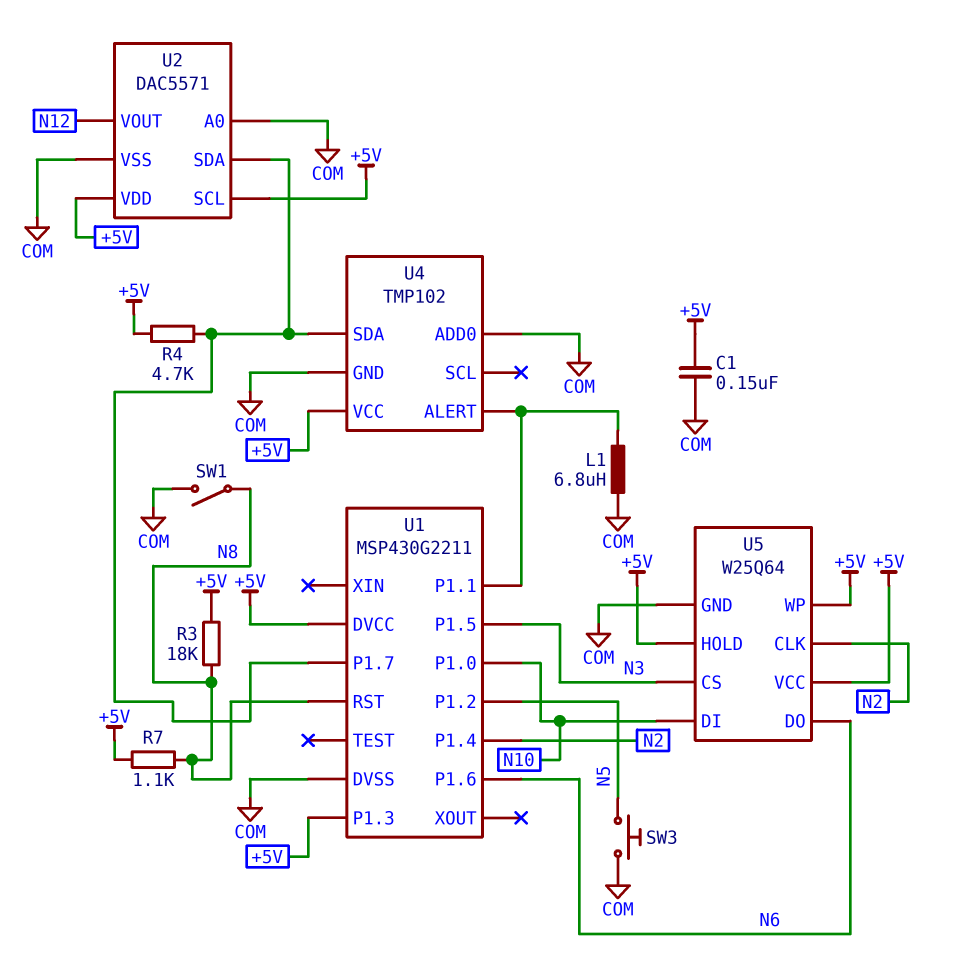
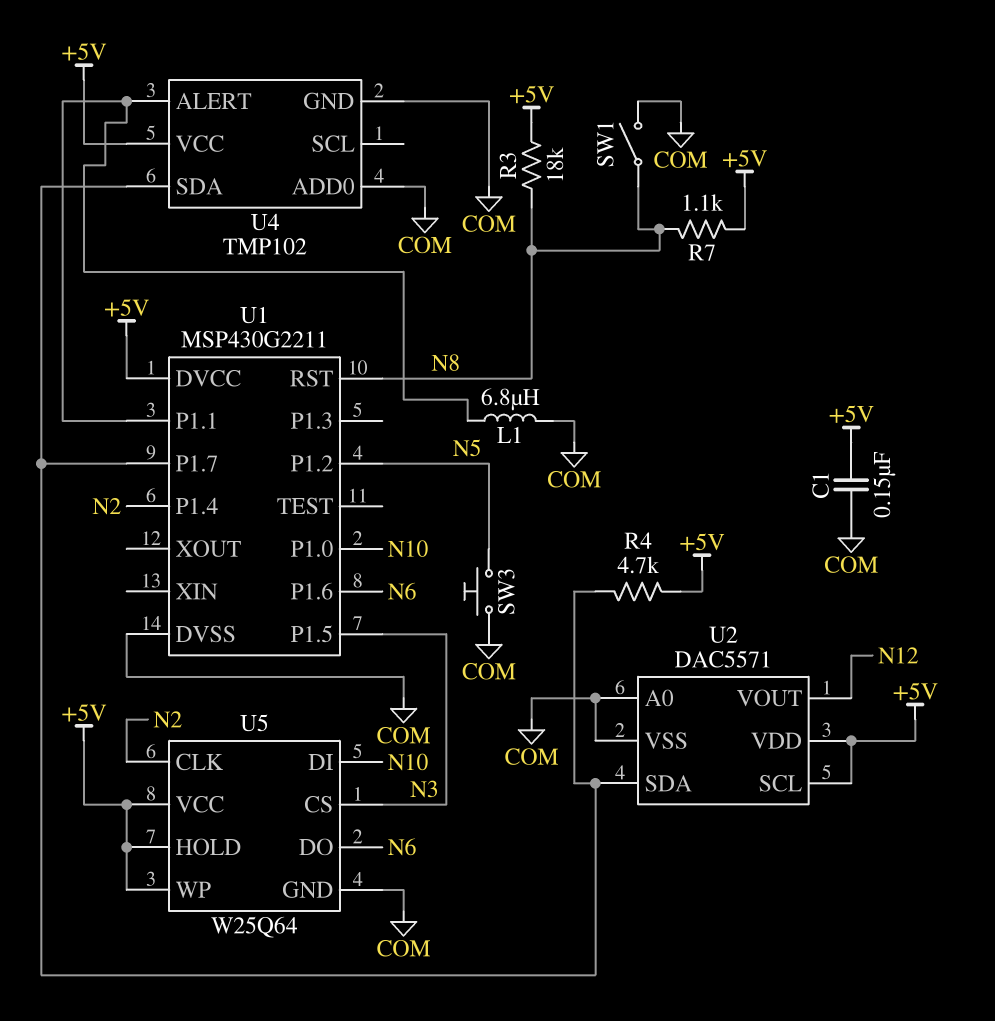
U1 pin P1.3: +5V -> none

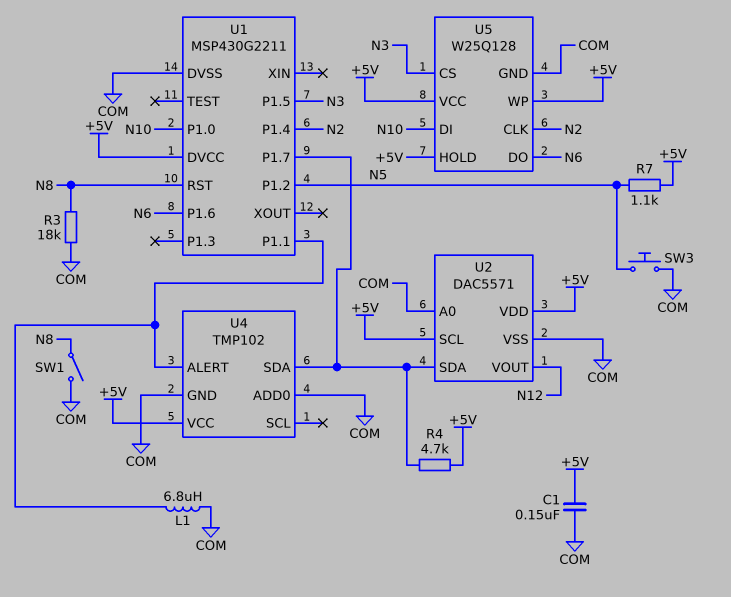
R3: 18k (+5V, N8) -> 18k (COM, N8)
R7: 1.1k (+5V, N8) -> 1.1k (+5V, N5)
U5: W25Q64 -> W25Q128

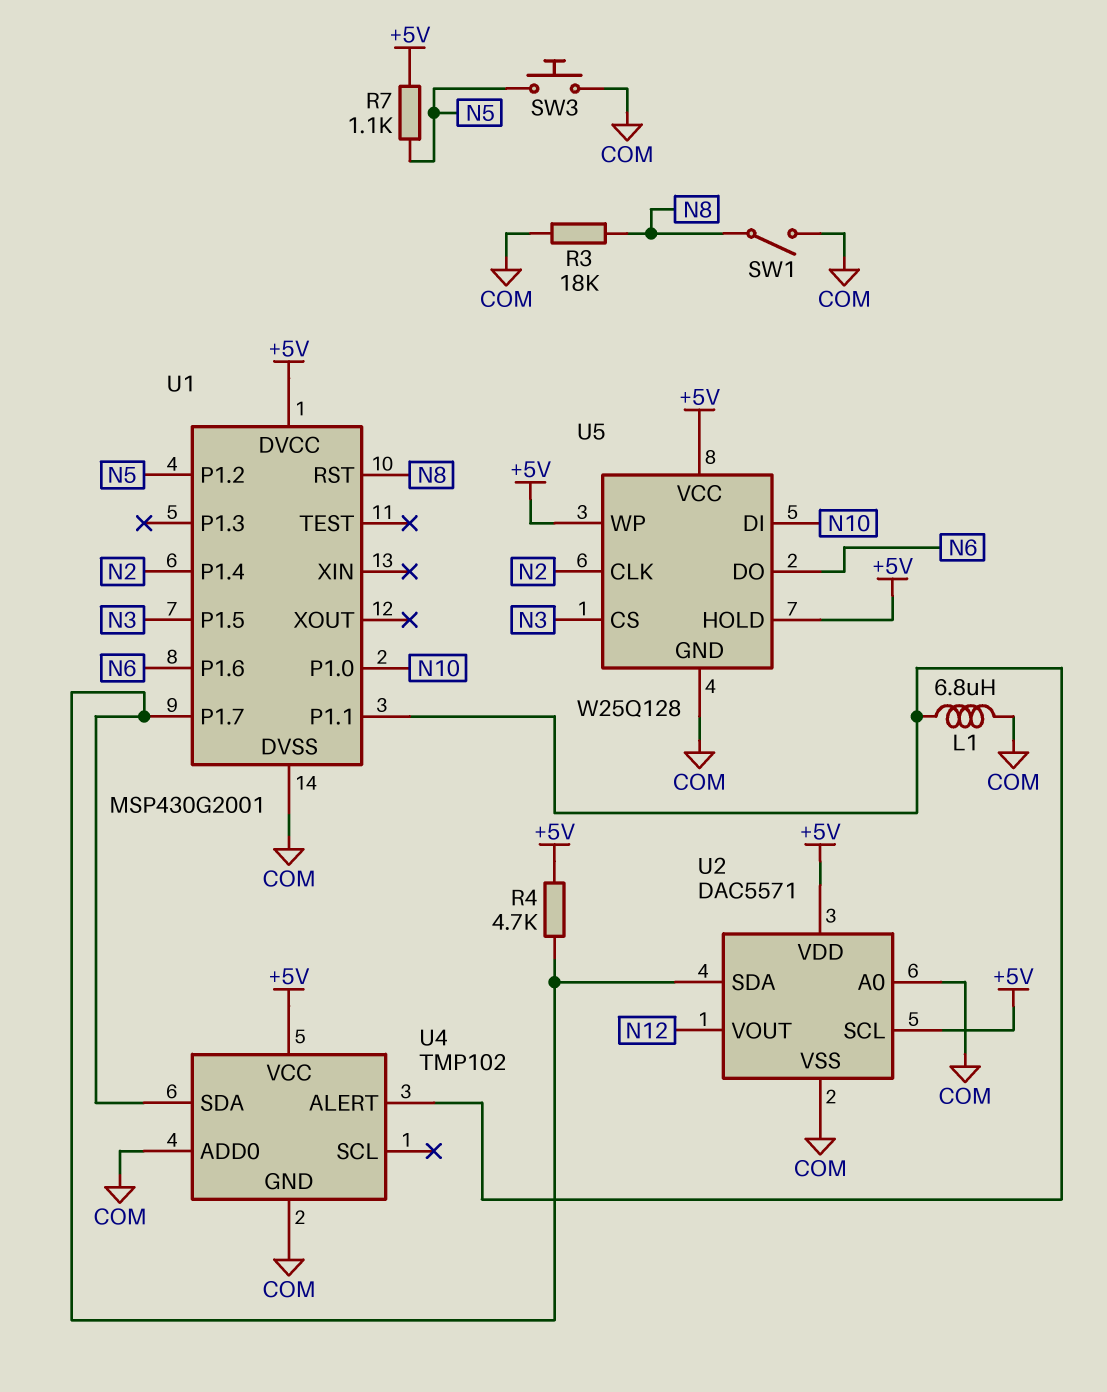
C1: 150nF (+5V, COM) -> none
U1: MSP430G2211 -> MSP430G2001

